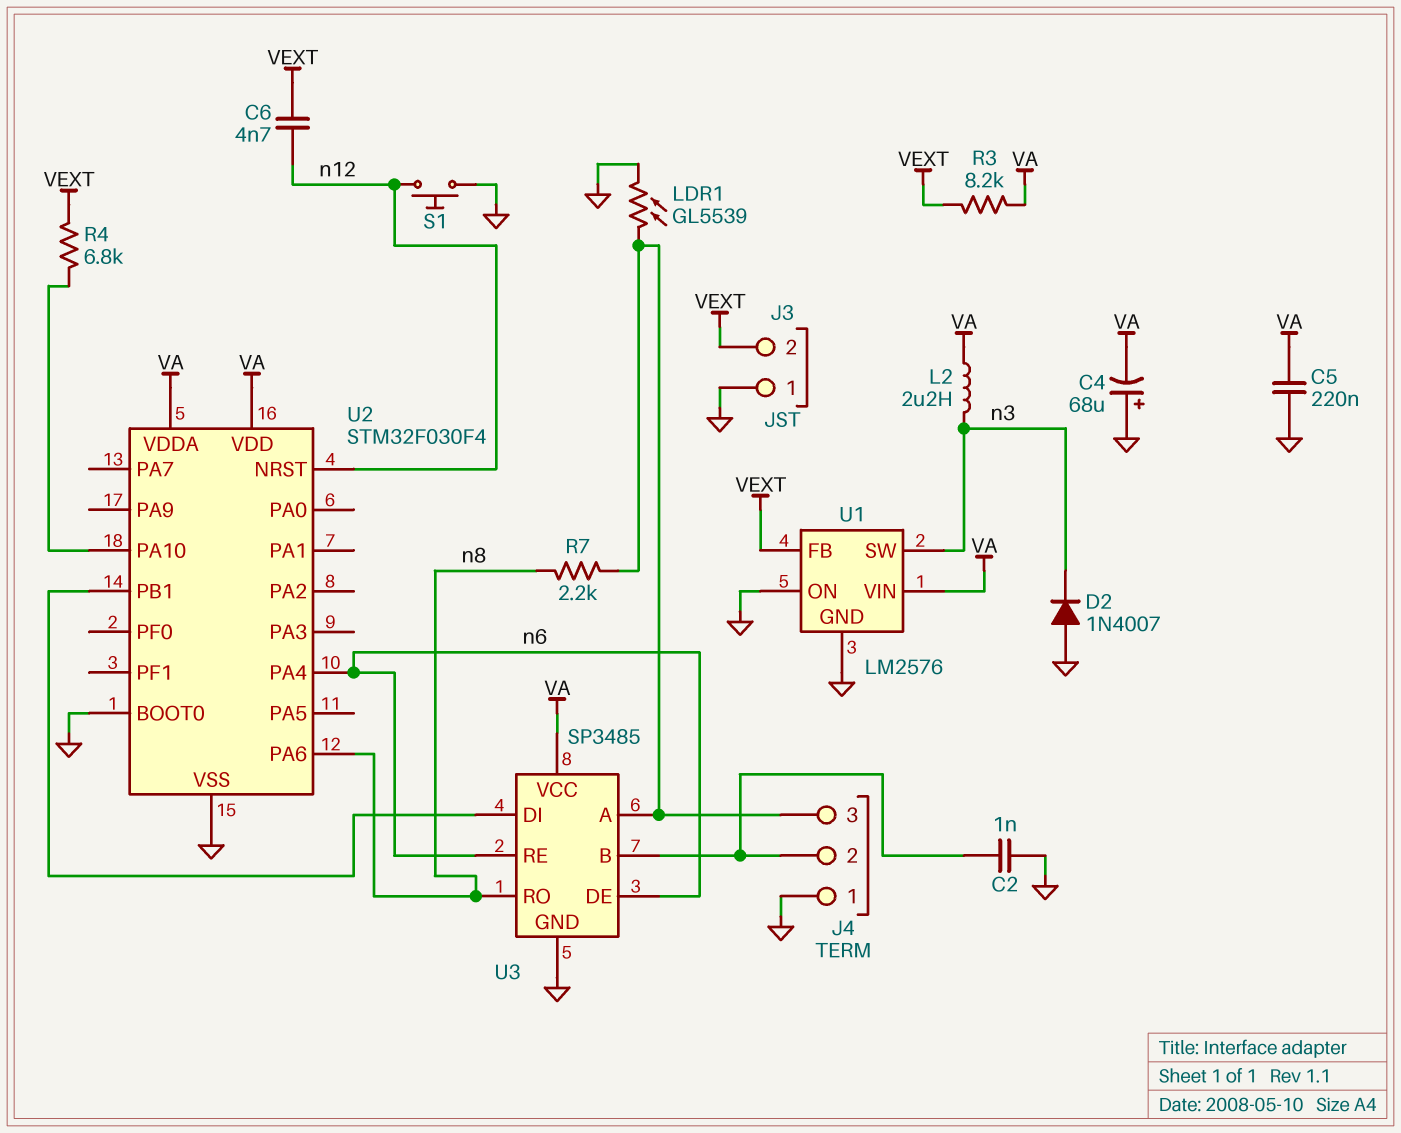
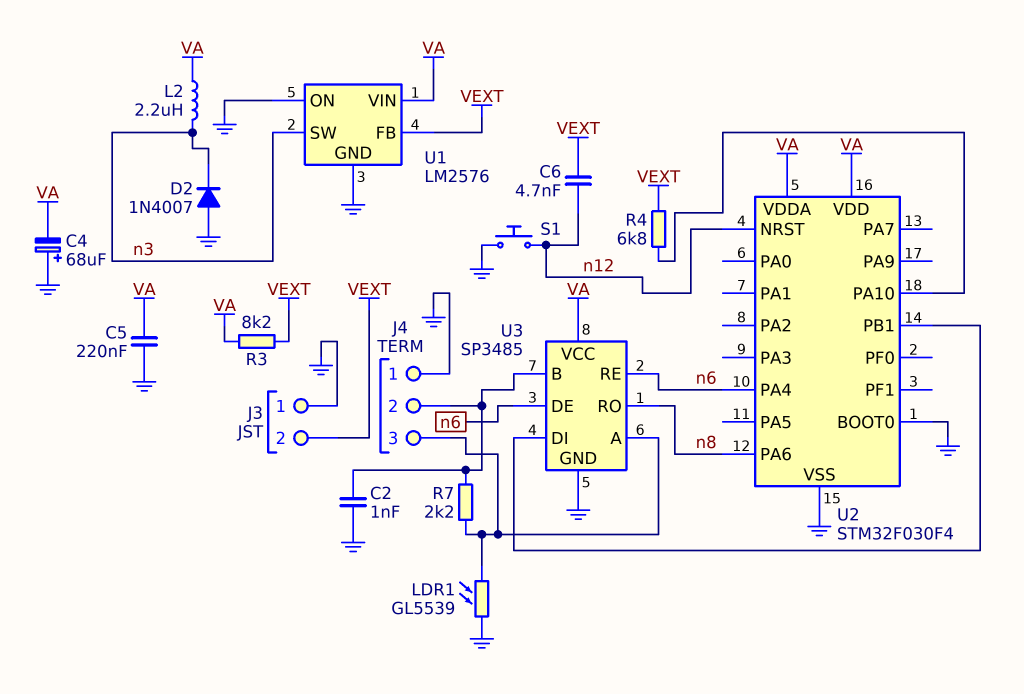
R7: 2.2k (J4/3, n8) -> 2.2k (J4/2, J4/3)

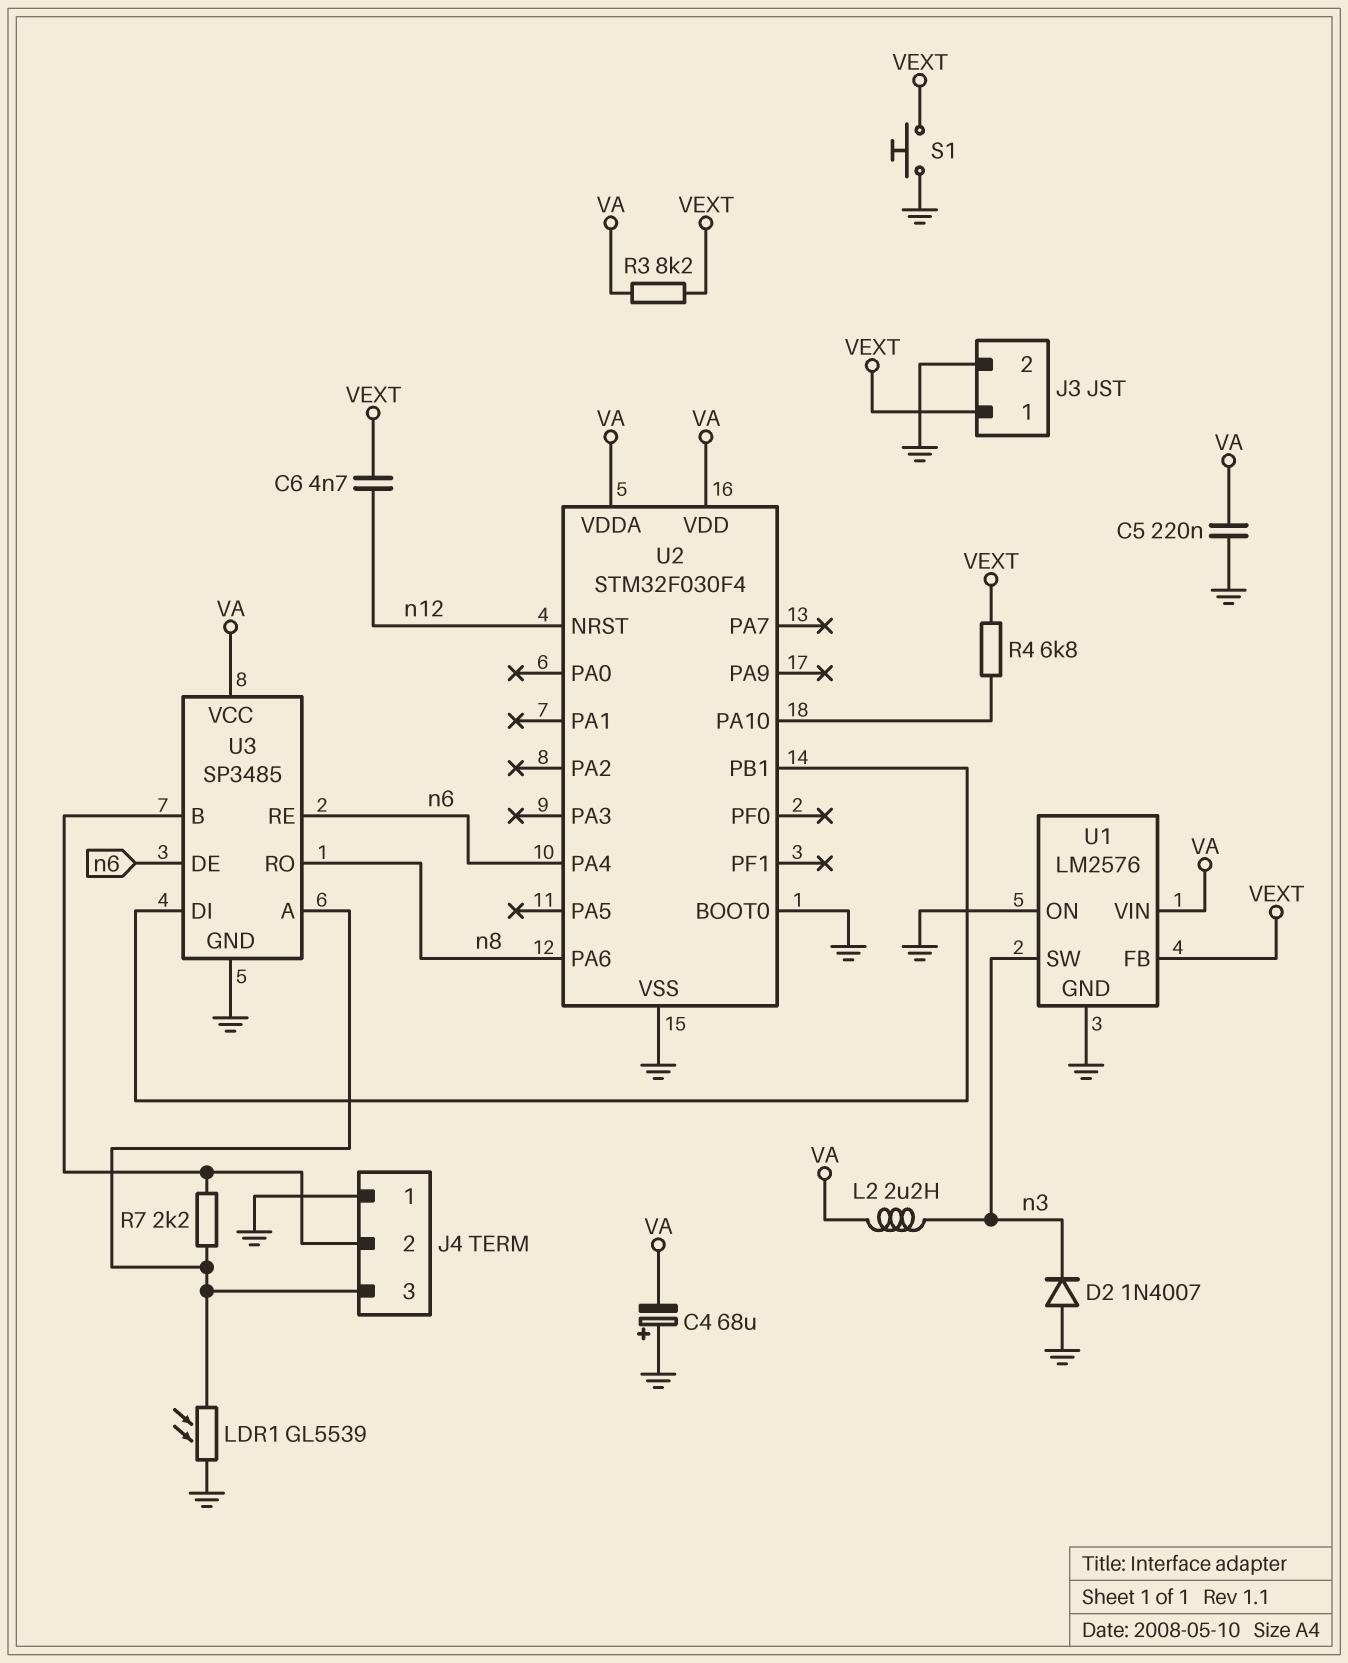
C2: 1nF (GND, J4/2) -> none
J3 pin 1: GND -> VEXT
J3 pin 2: VEXT -> GND
S1: button (GND, n12) -> button (GND, VEXT)

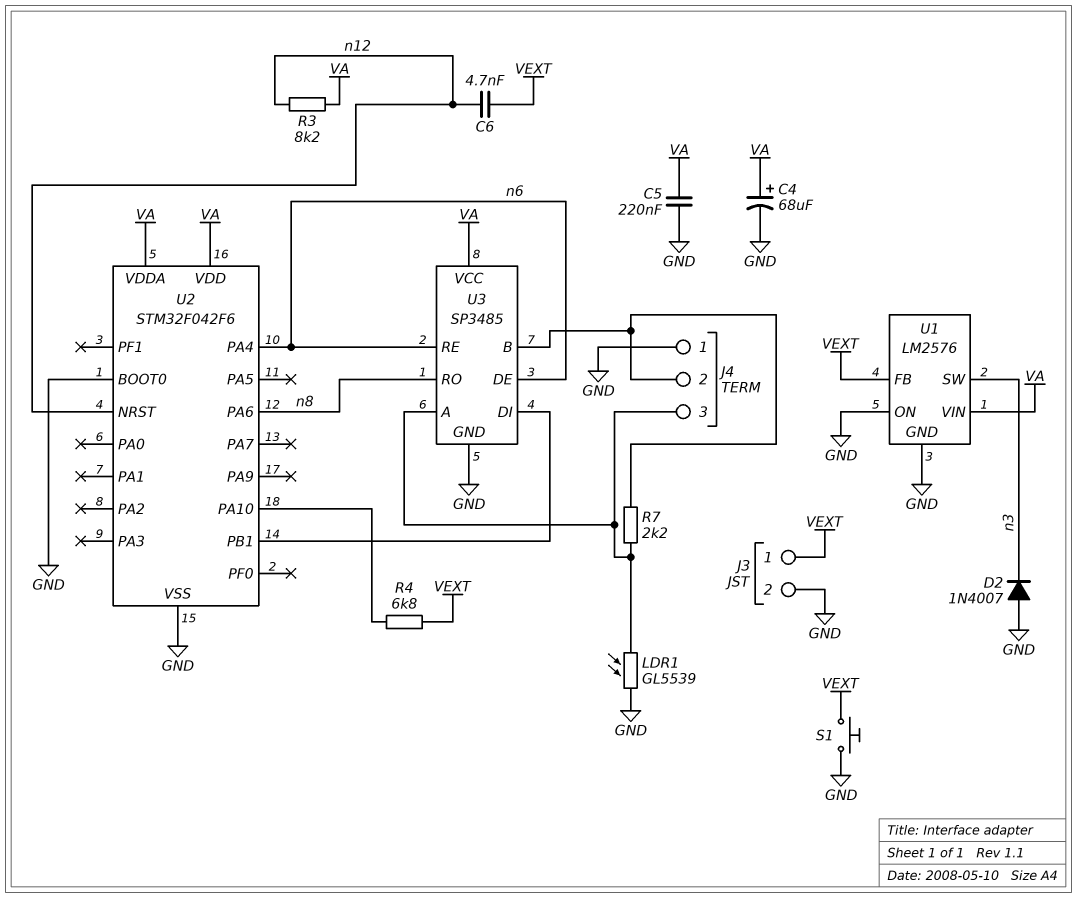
C4: 68uF (plus GND, minus VA) -> 68uF (plus VA, minus GND)
L2: 2.2uH (VA, n3) -> none
R3: 8.2k (VA, VEXT) -> 8.2k (VA, n12)
U2: STM32F030F4 -> STM32F042F6

